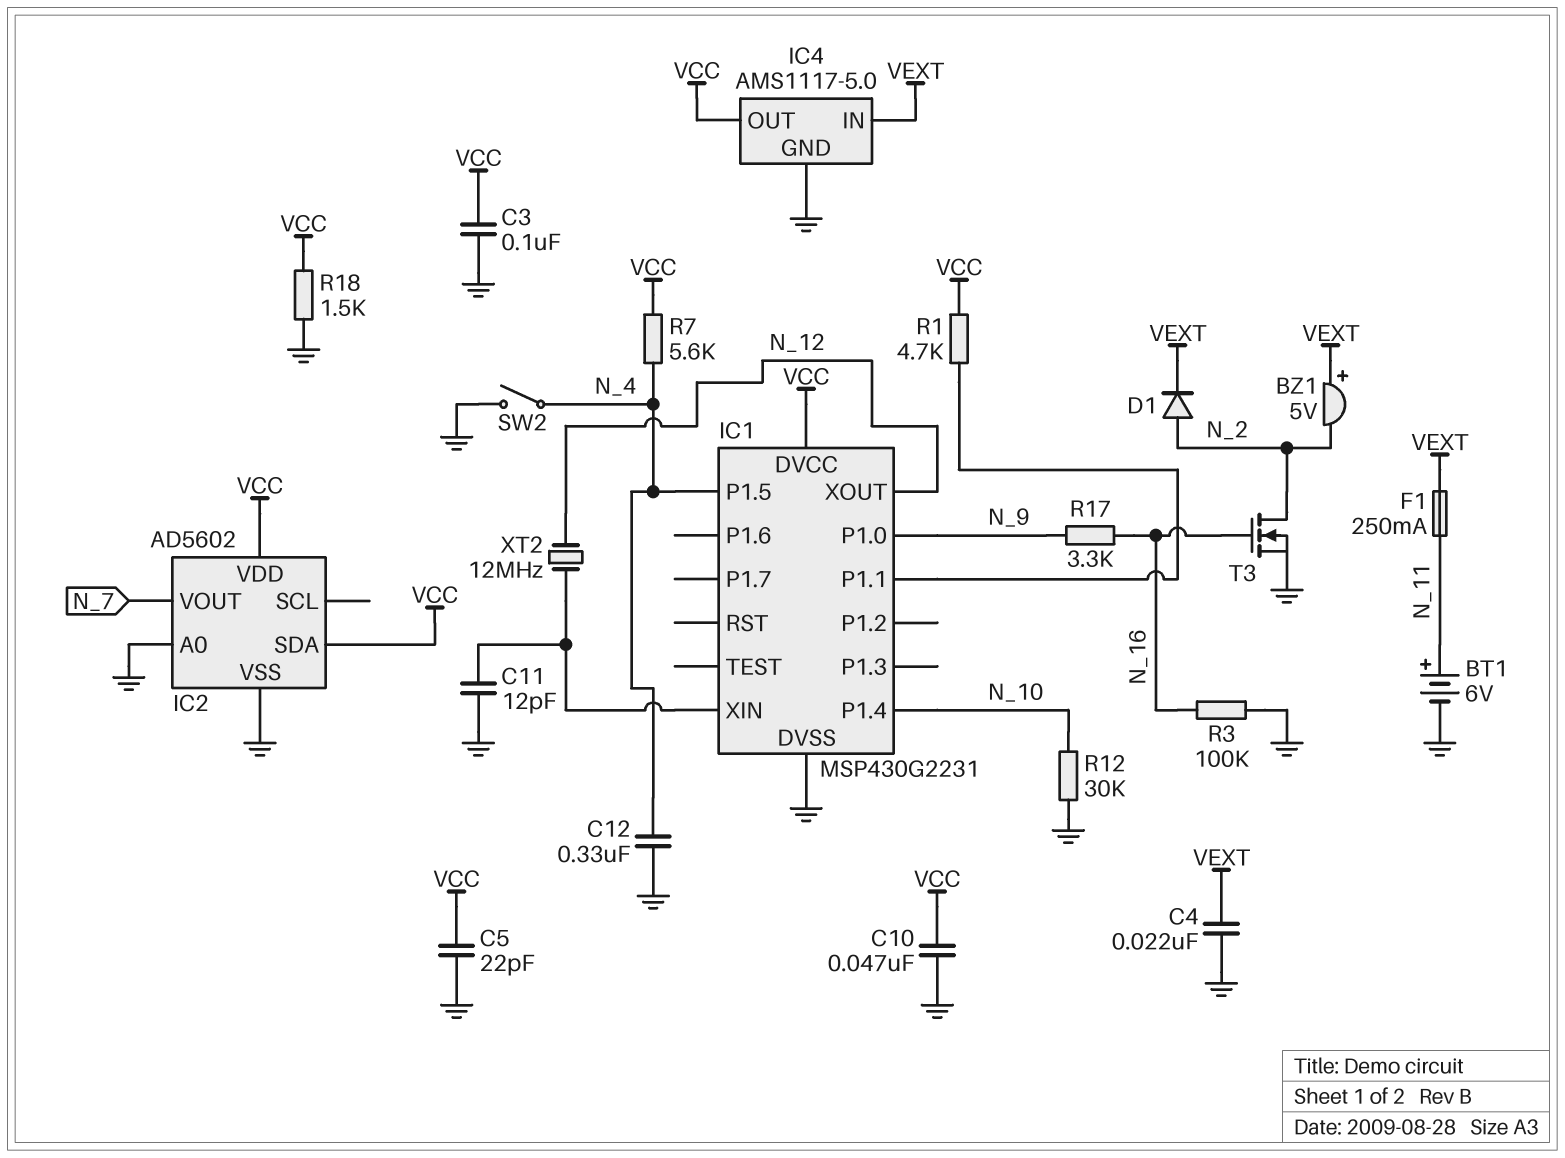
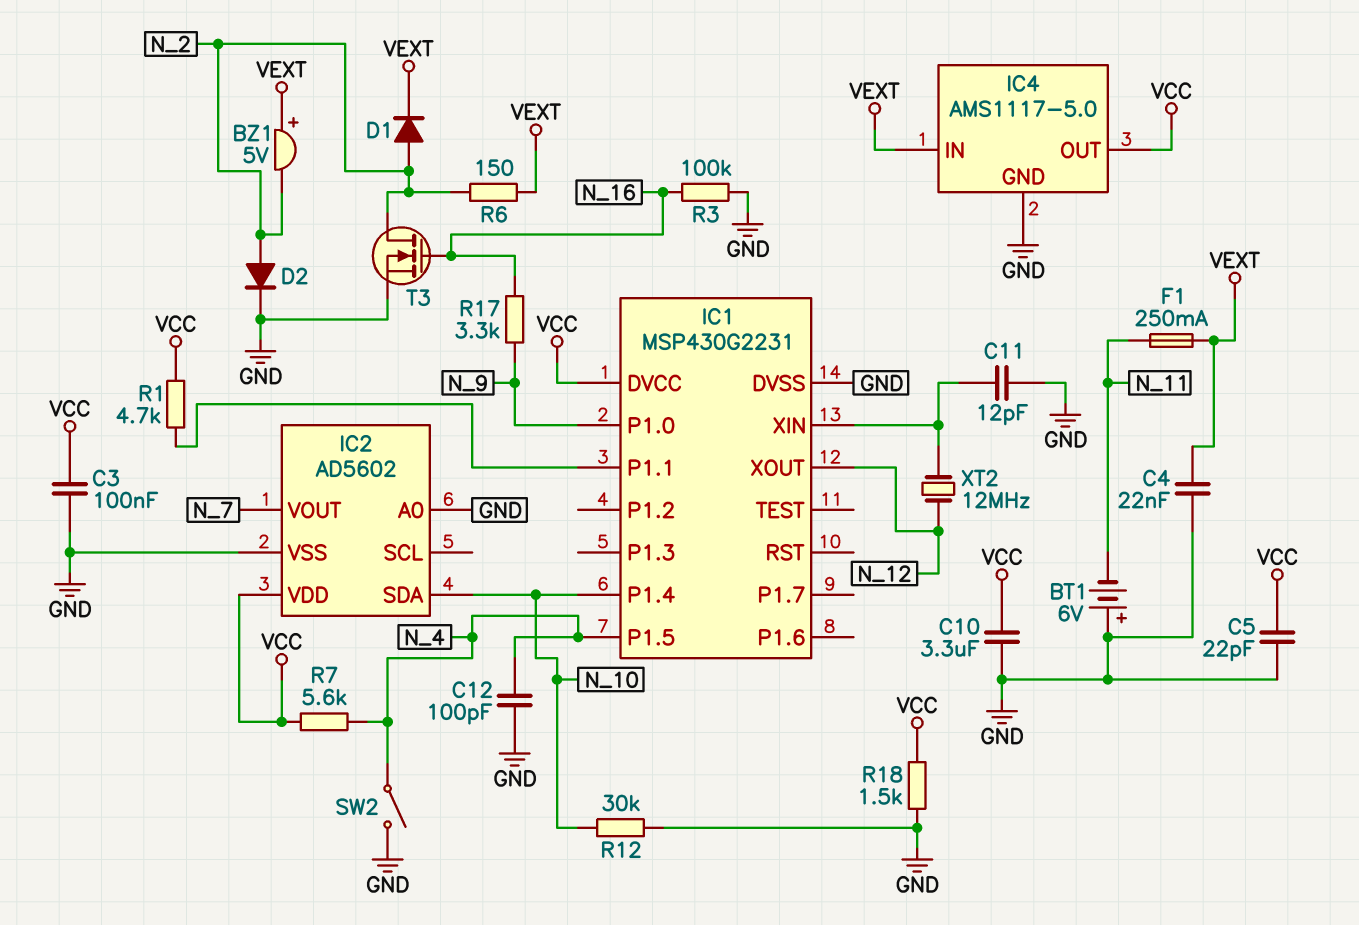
BT1: 6V (plus N_11, minus GND) -> 6V (plus GND, minus N_11)
C10: 47nF (GND, VCC) -> 3.3uF (GND, VCC)
C12: 330nF (GND, N_4) -> 100pF (GND, N_4)
D2: none -> diode (A N_2, K GND)
IC2 pin SDA: VCC -> N_10
R6: none -> 150 (N_2, VEXT)

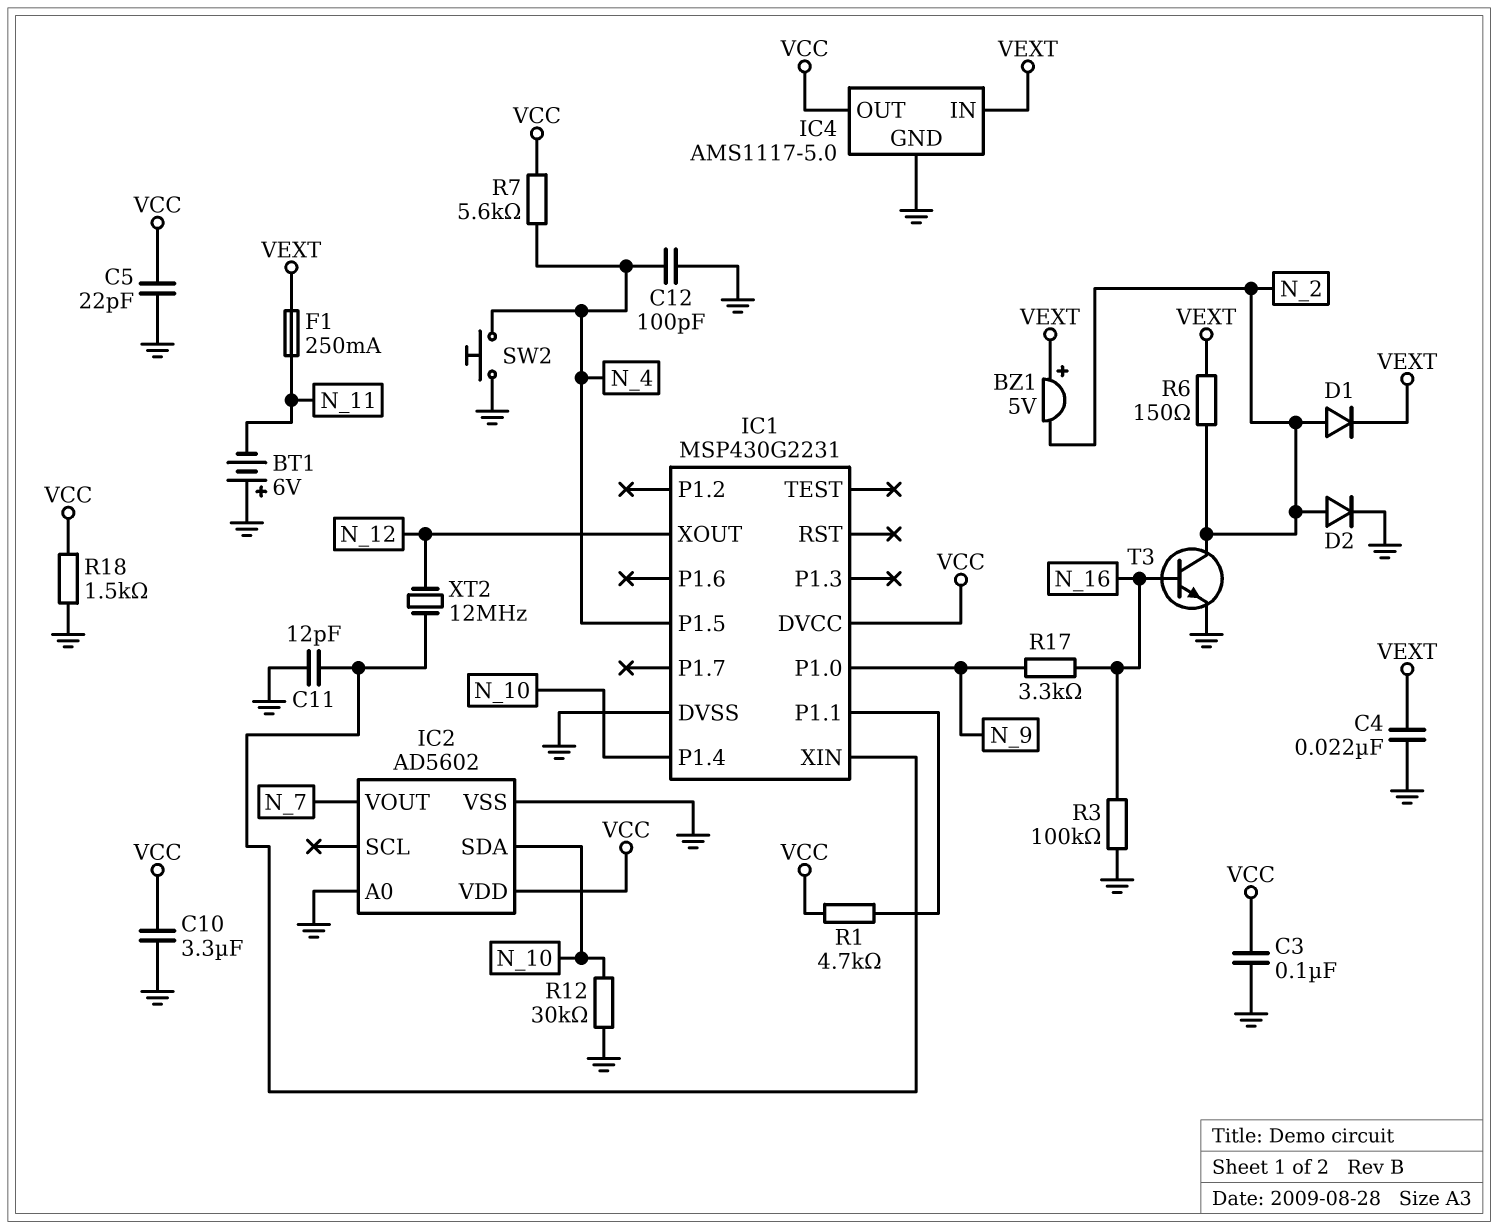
SW2: switch (GND, N_4) -> button (GND, N_4)
T3: NMOS (G N_16, D N_2, S GND) -> NPN (B N_16, C N_2, E GND)

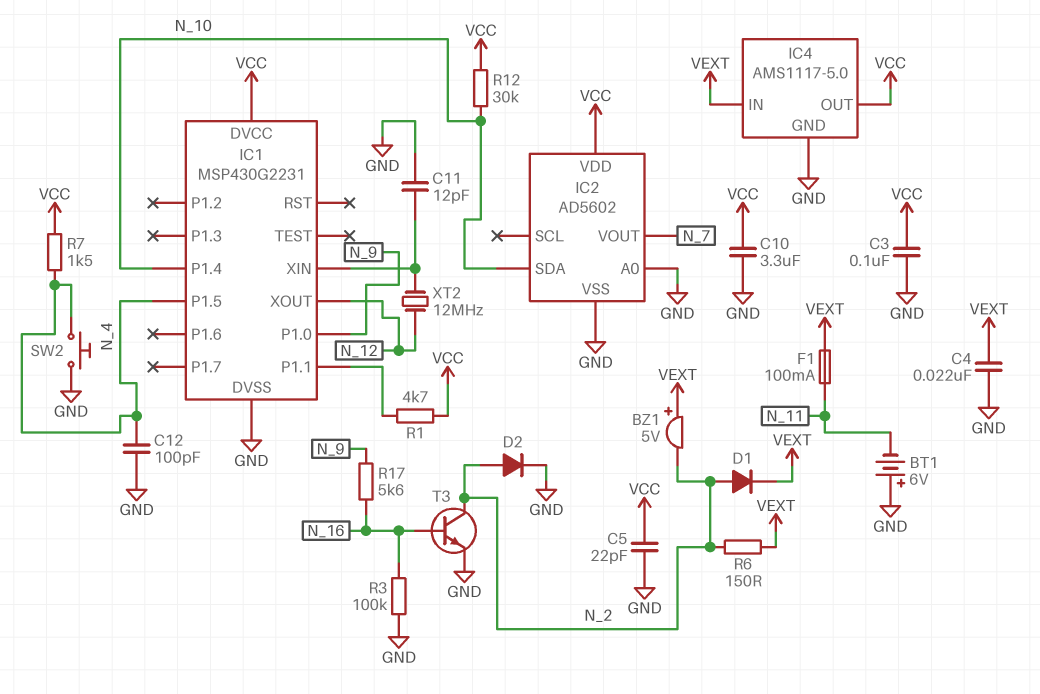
F1: 250mA (N_11, VEXT) -> 100mA (N_11, VEXT)
R7: 5.6k (N_4, VCC) -> 1.5k (N_4, VCC)
R12: 30k (GND, N_10) -> 30k (N_10, VCC)
R17: 3.3k (N_9, N_16) -> 5.6k (N_9, N_16)
R18: 1.5k (GND, VCC) -> none

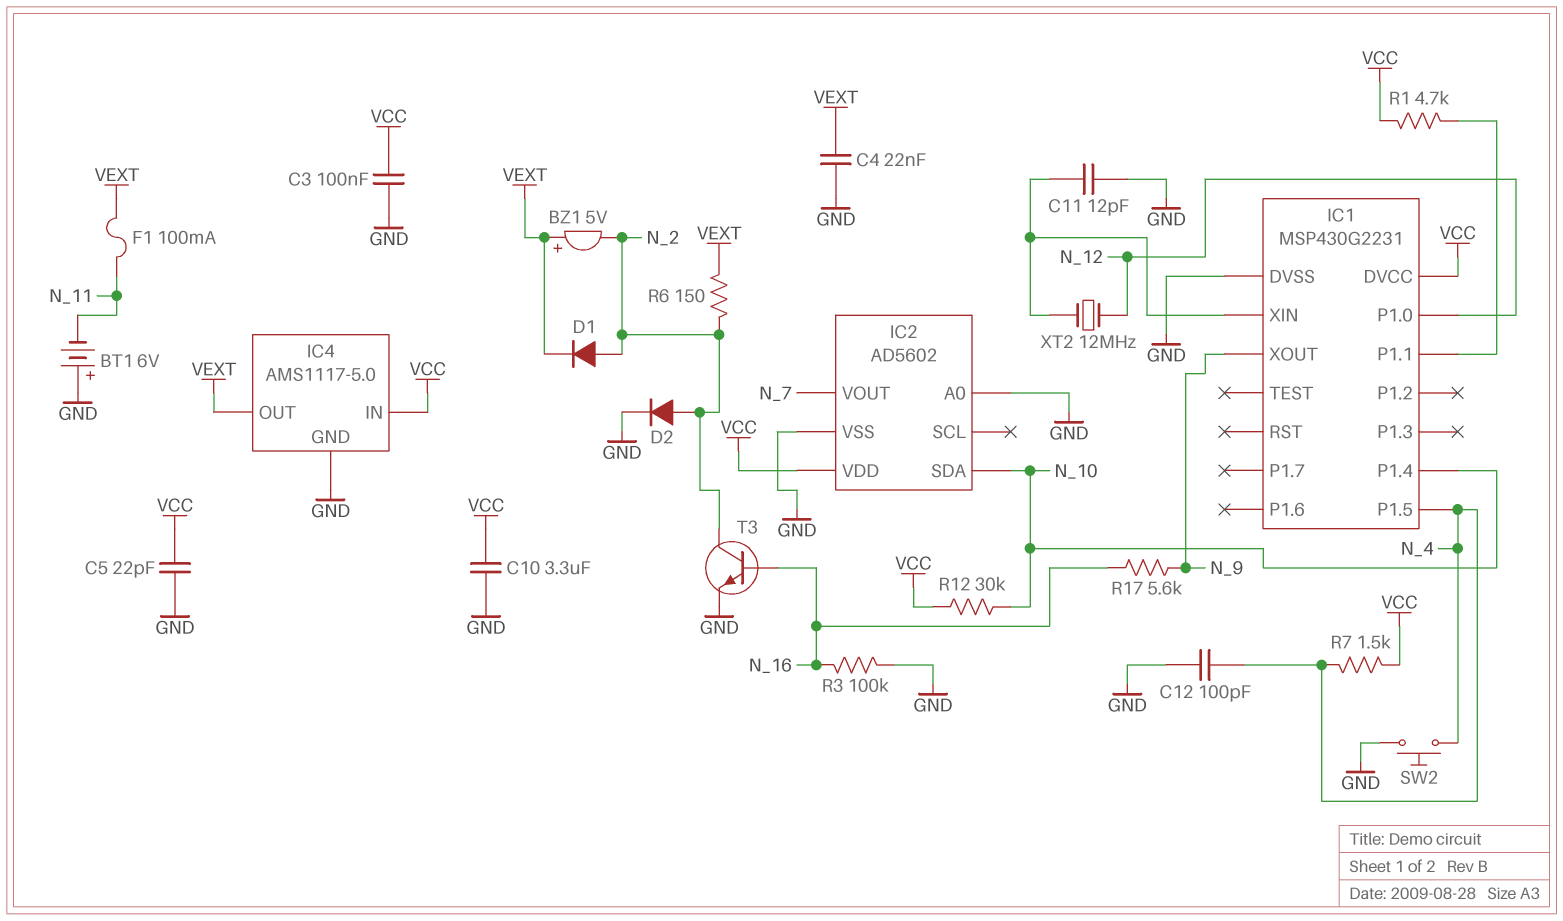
IC1 pin P1.0: N_9 -> N_12
IC1 pin XOUT: N_12 -> N_9
IC4 pin IN: VEXT -> VCC
IC4 pin OUT: VCC -> VEXT

